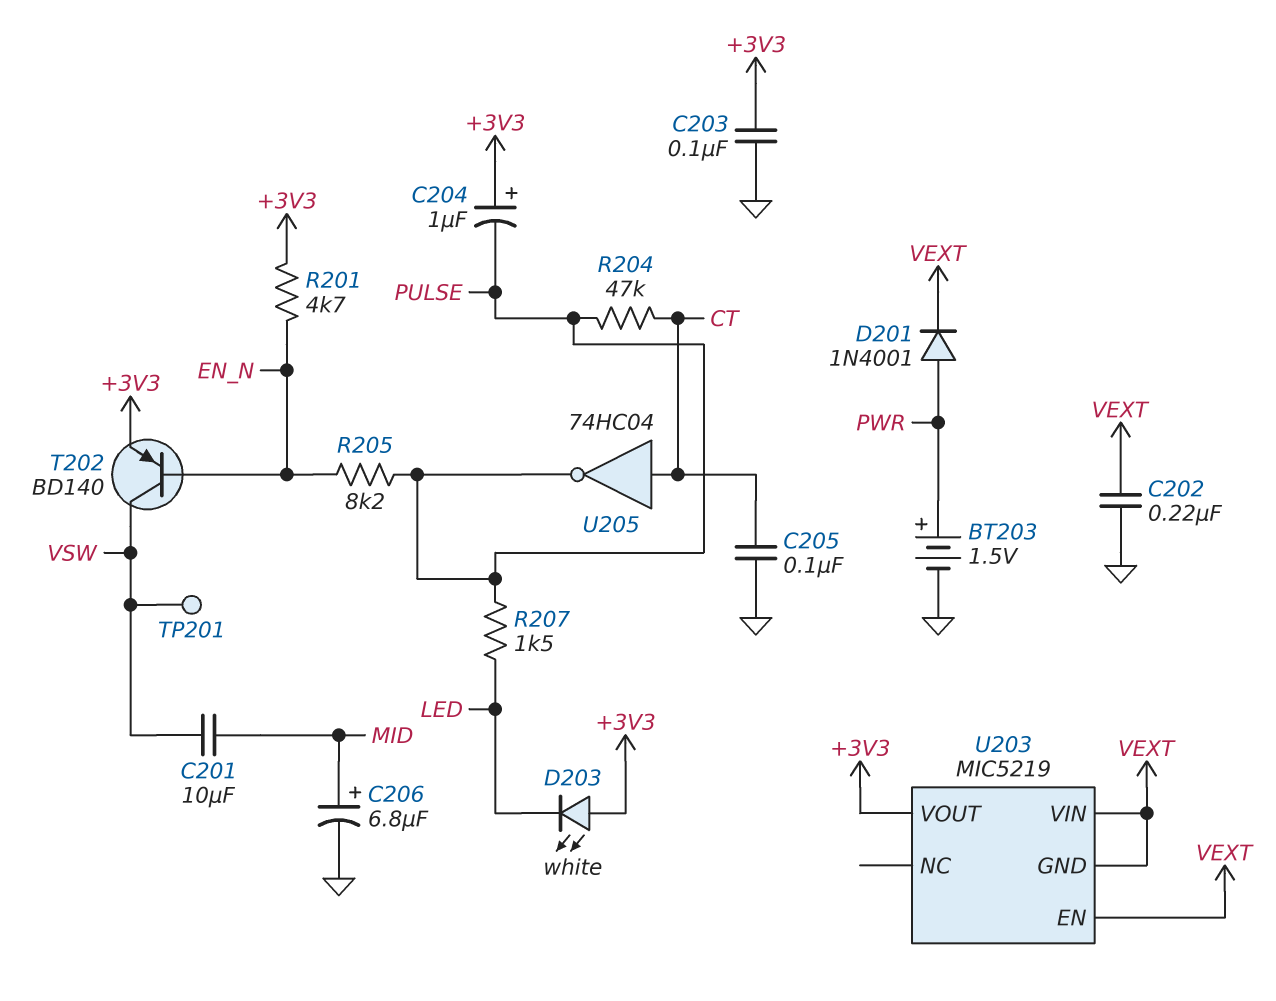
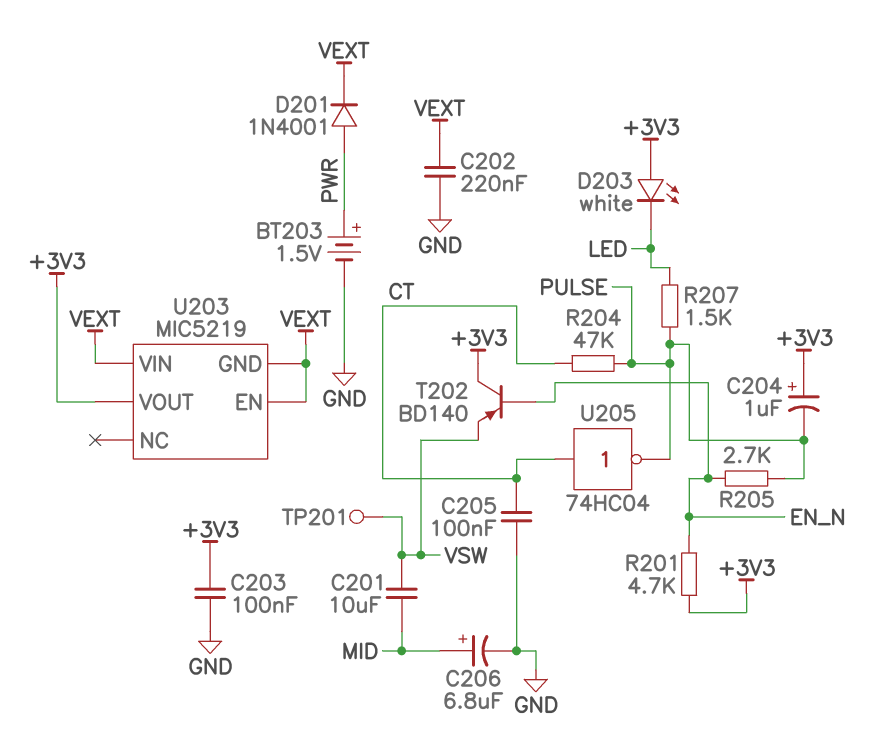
R205: 8.2k (EN_N, PULSE) -> 2.7k (EN_N, PULSE)
T202: PNP BD140 (B EN_N, C VSW, E +3V3) -> PNP BD140 (B EN_N, C +3V3, E VSW)

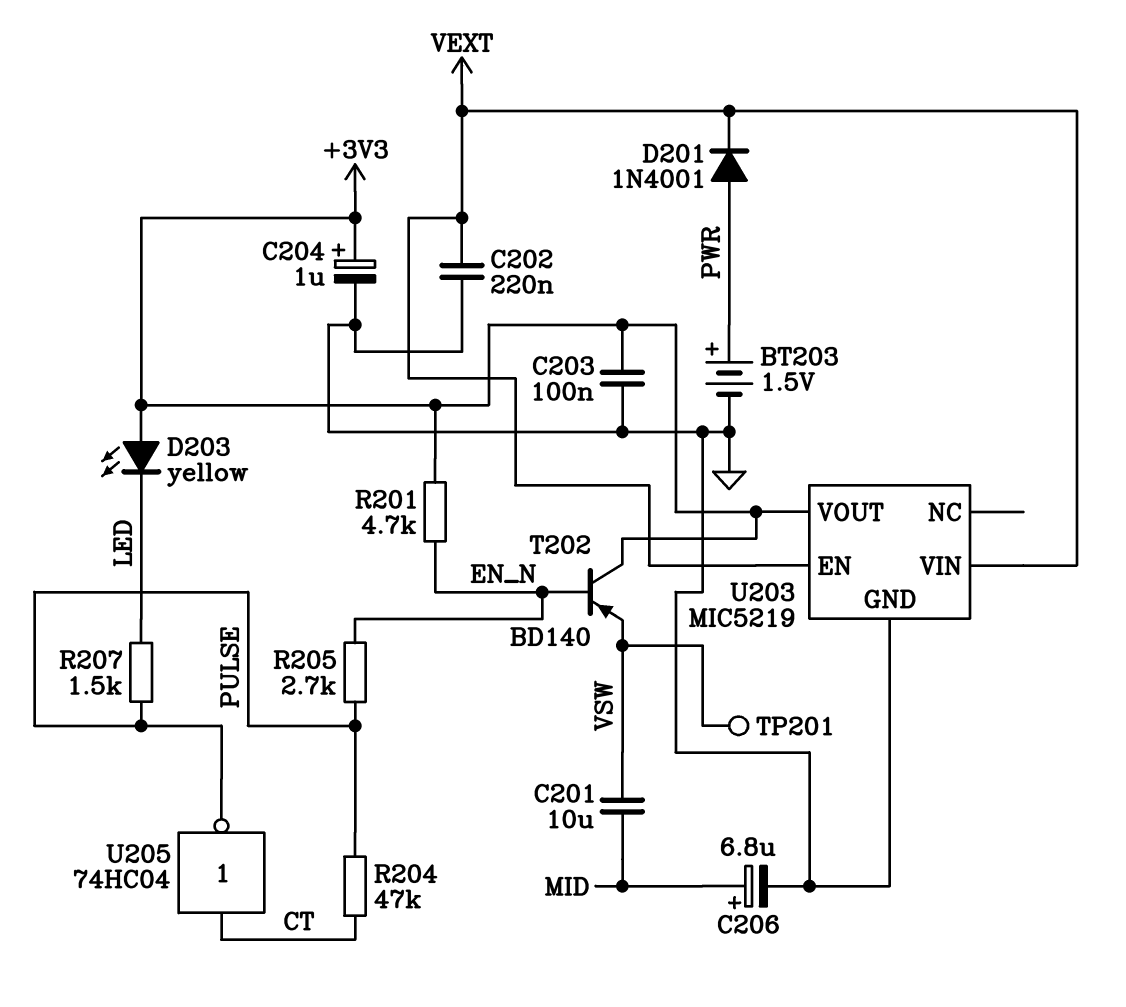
C204: 1uF (plus +3V3, minus PULSE) -> 1uF (plus +3V3, minus GND)
C205: 100nF (CT, GND) -> none
D203: LED white (A +3V3, K LED) -> LED yellow (A +3V3, K LED)
U203 pin GND: VEXT -> GND

